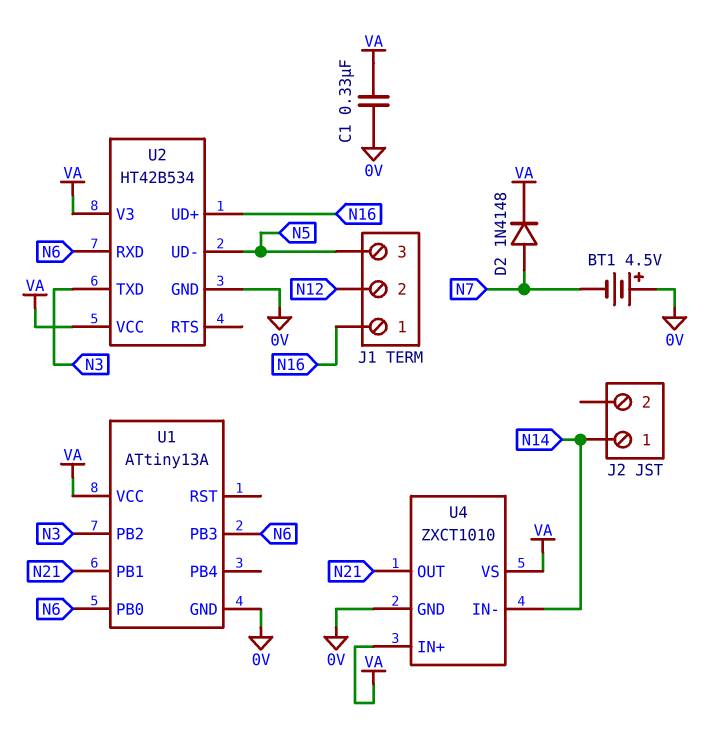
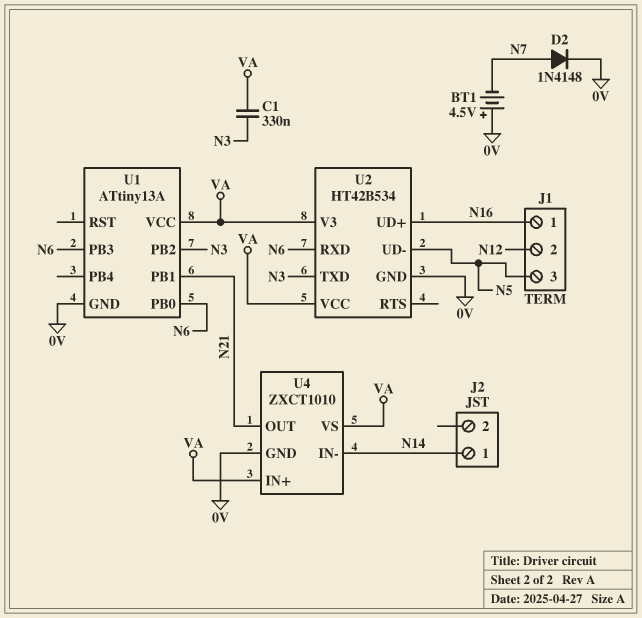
C1: 330nF (0V, VA) -> 330nF (N3, VA)
D2: diode 1N4148 (A N7, K VA) -> diode 1N4148 (A N7, K 0V)

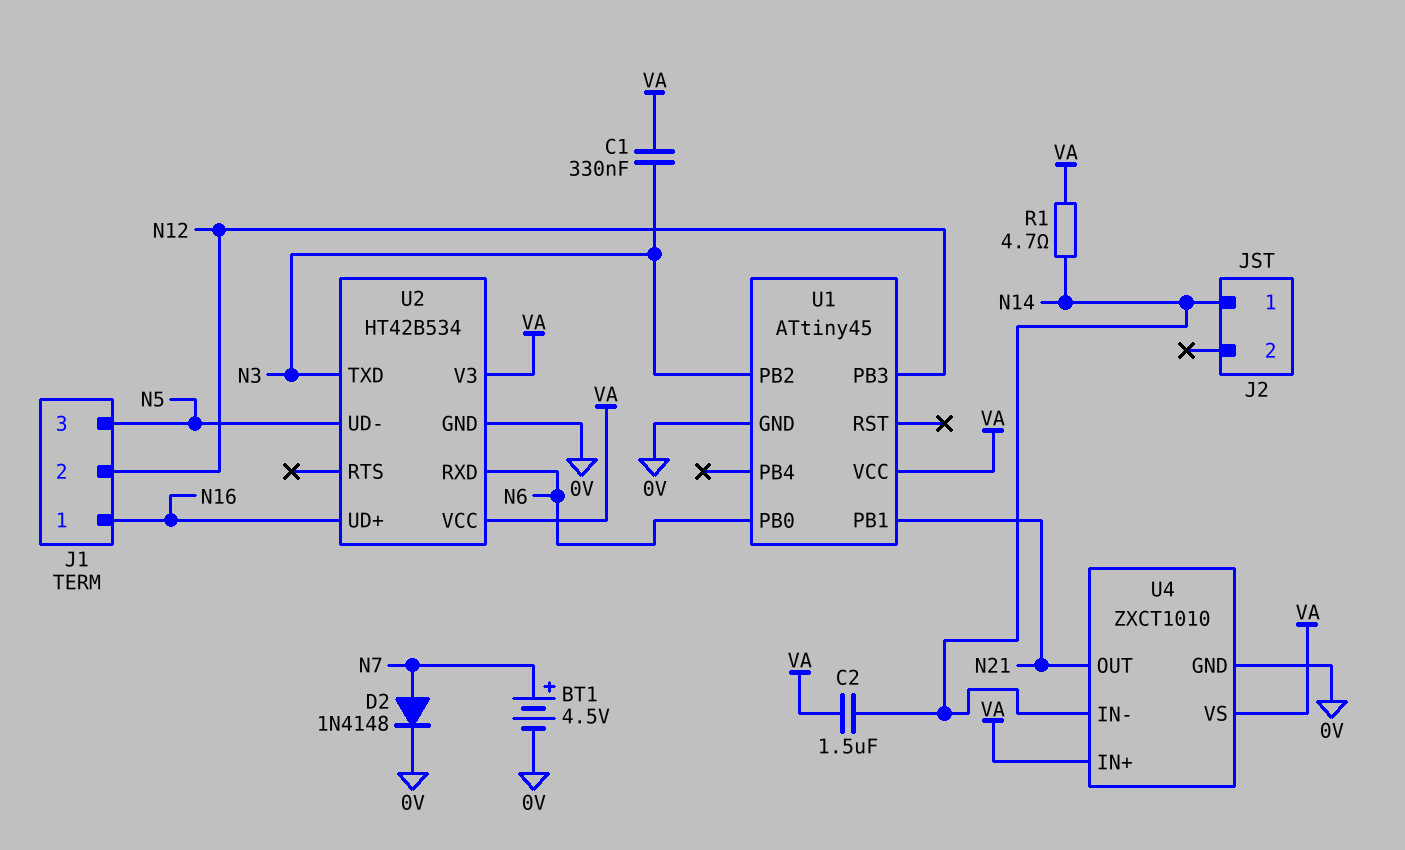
BT1: 4.5V (plus 0V, minus N7) -> 4.5V (plus N7, minus 0V)
C2: none -> 1.5uF (N14, VA)
R1: none -> 4.7 (N14, VA)
U1: ATtiny13A -> ATtiny45
U1 pin PB3: N6 -> N12

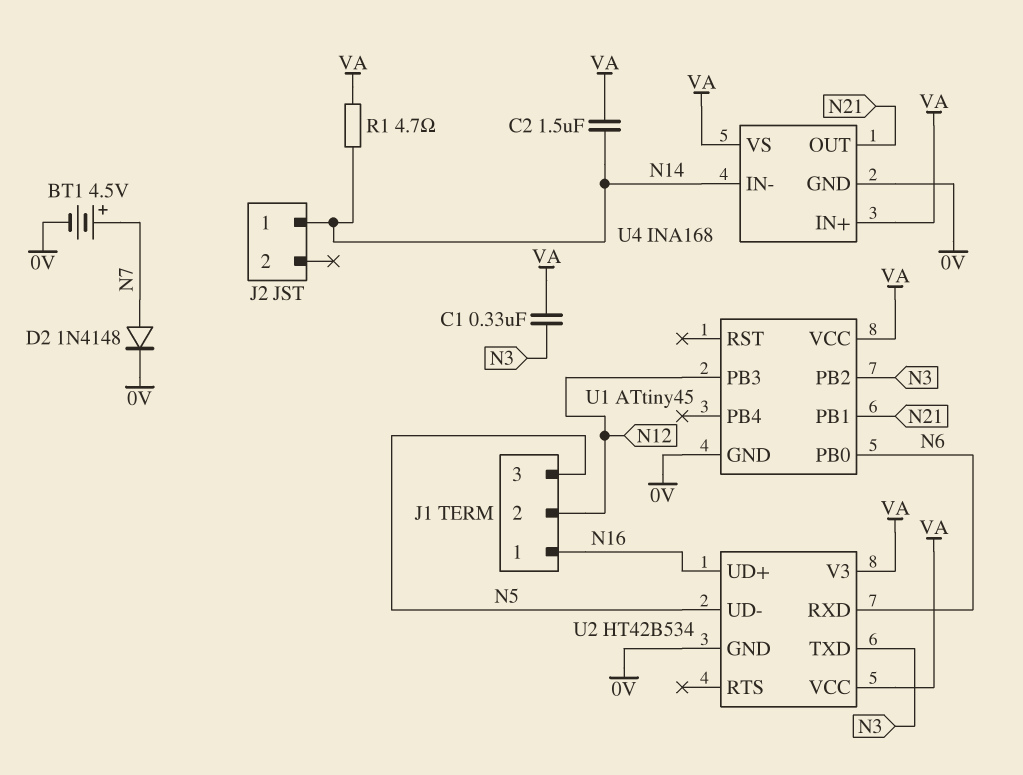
U4: ZXCT1010 -> INA168

